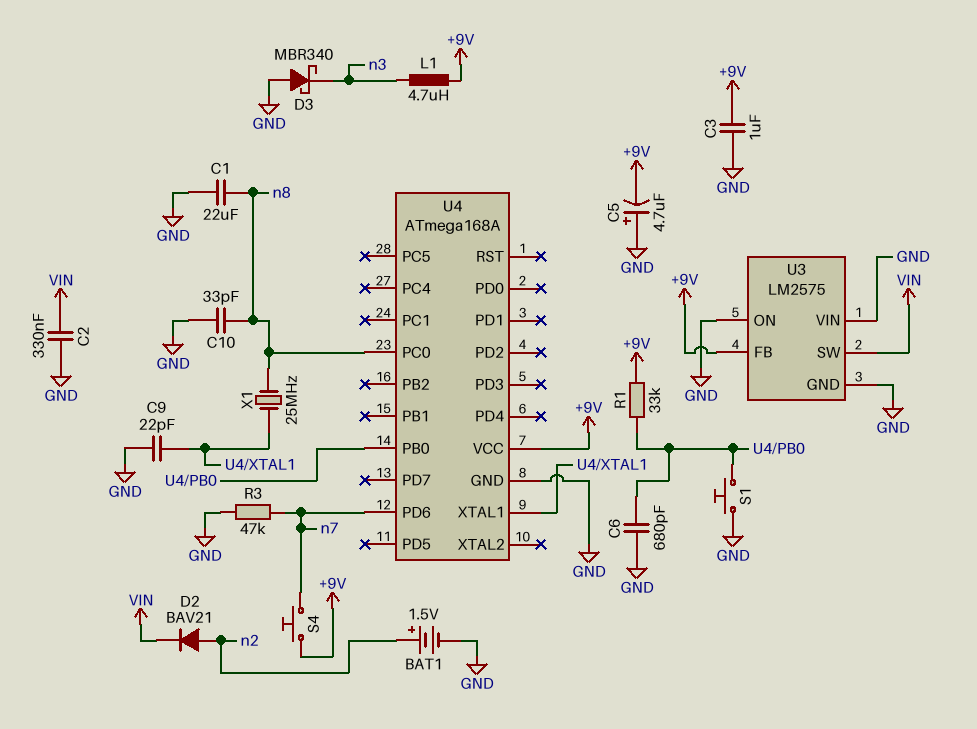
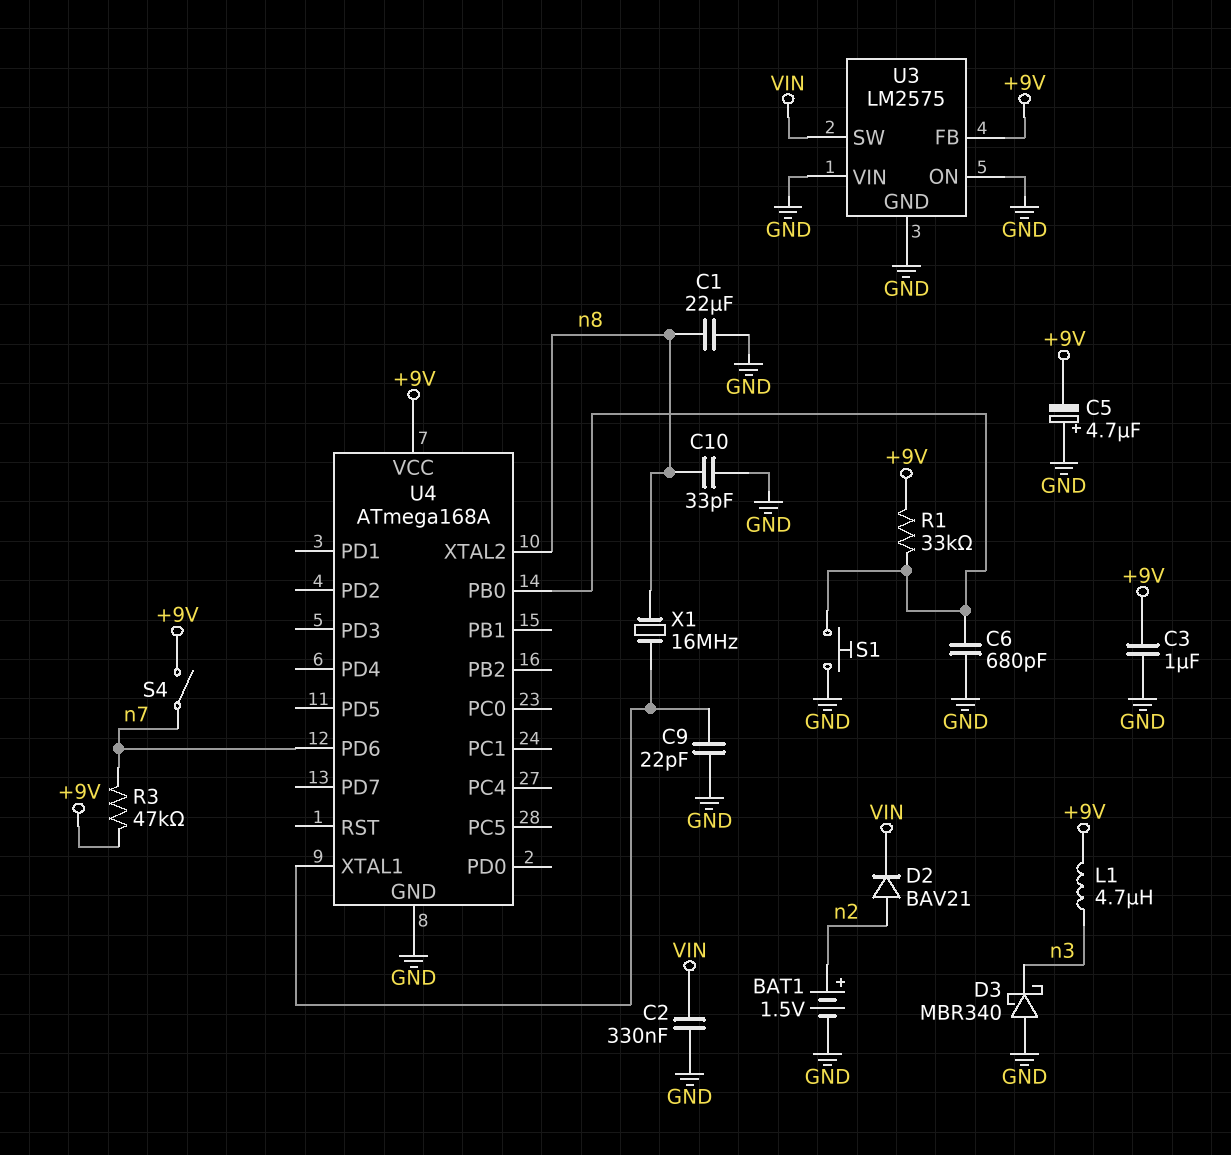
R3: 47k (GND, n7) -> 47k (+9V, n7)
S4: button (+9V, n7) -> switch (+9V, n7)
U4 pin PC0: n8 -> none
U4 pin XTAL2: none -> n8
X1: 25MHz (U4/XTAL1, n8) -> 16MHz (U4/XTAL1, n8)

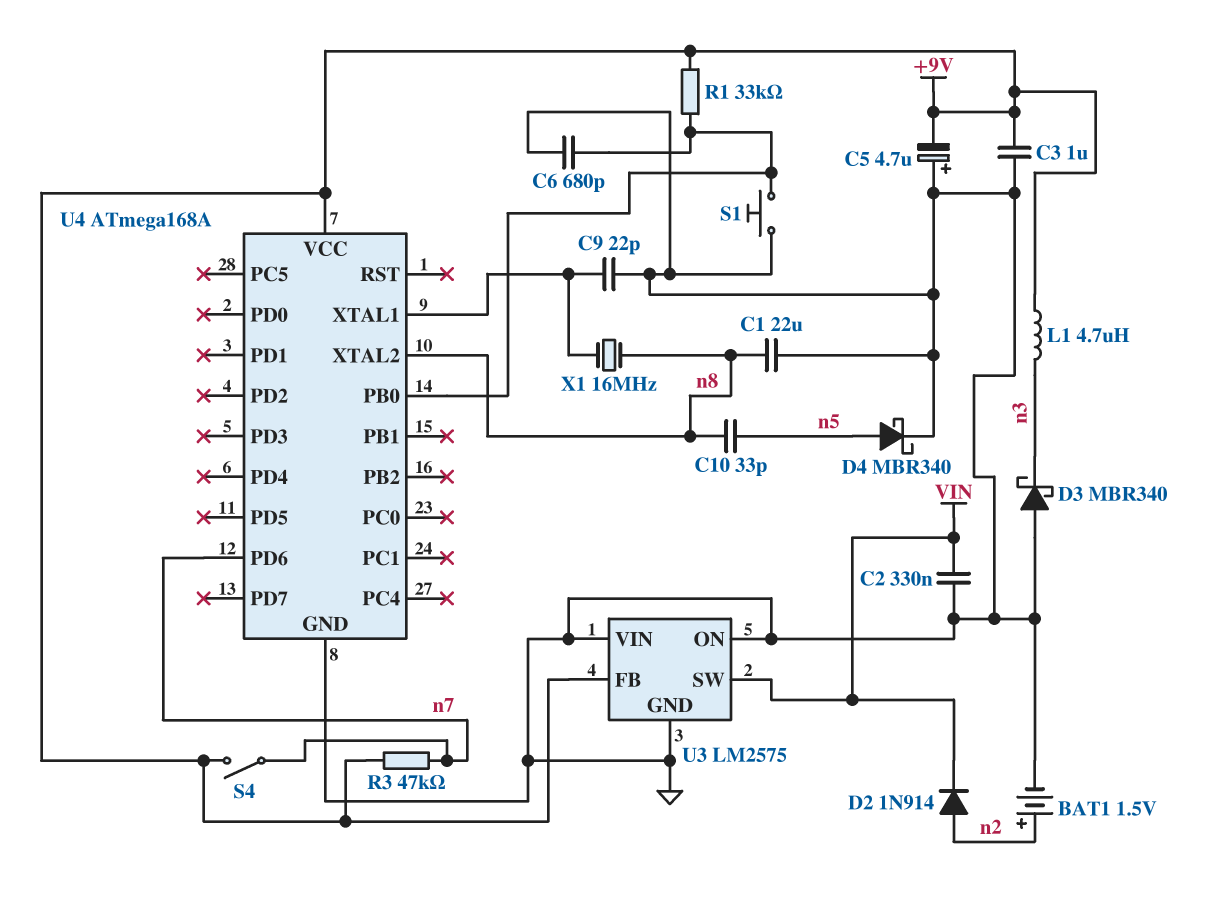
C10: 33pF (GND, n8) -> 33pF (n5, n8)
D2: diode BAV21 (A n2, K VIN) -> diode 1N914 (A n2, K VIN)
D4: none -> schottky MBR340 (A n5, K GND)

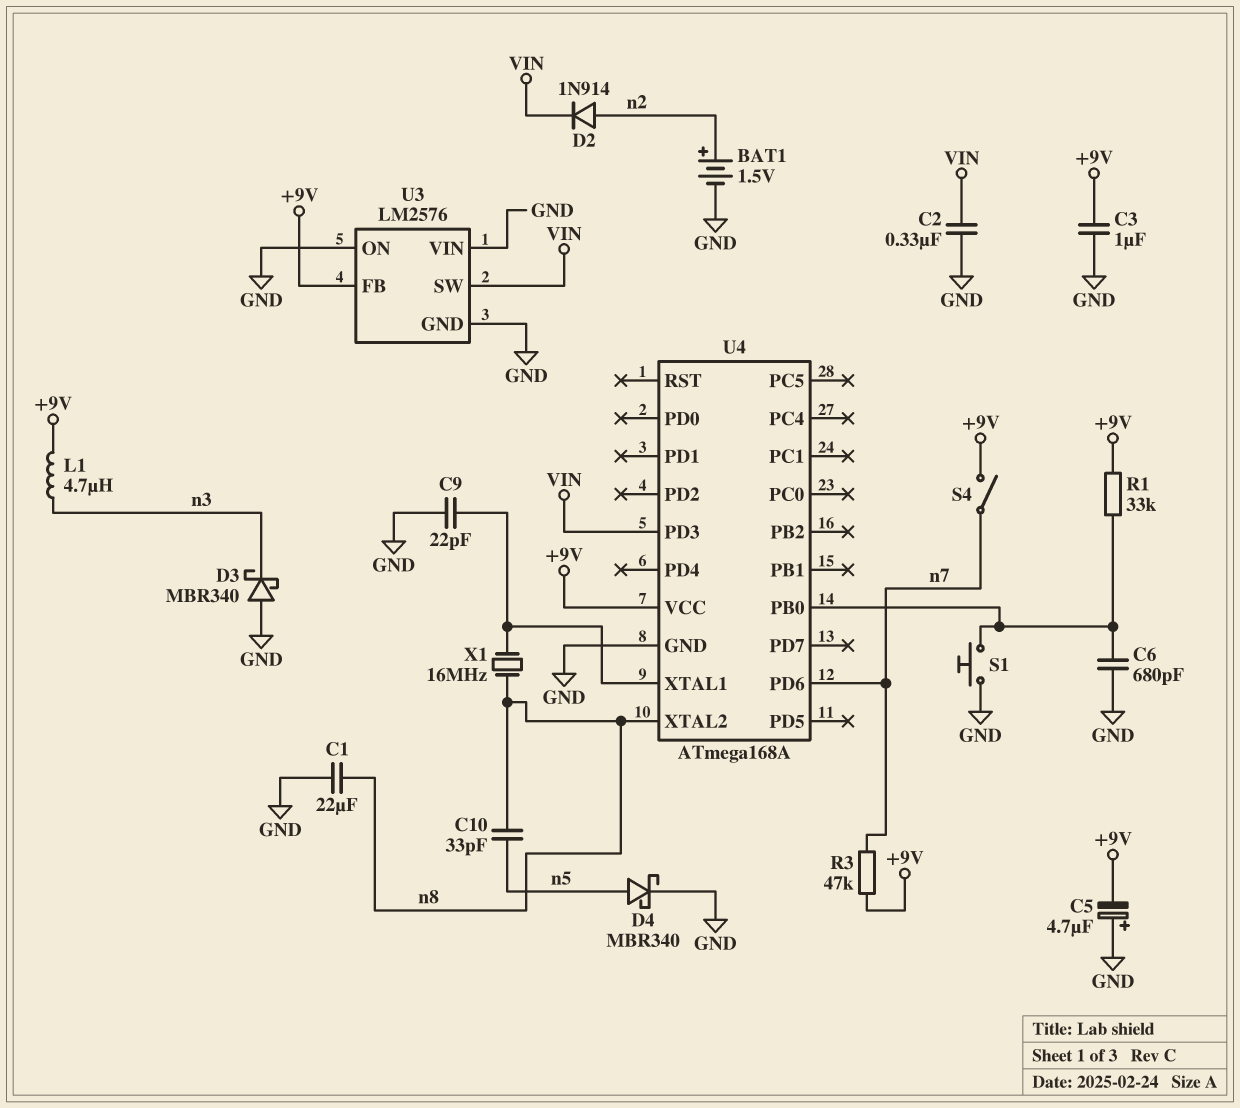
U3: LM2575 -> LM2576
U4 pin PD3: none -> VIN

